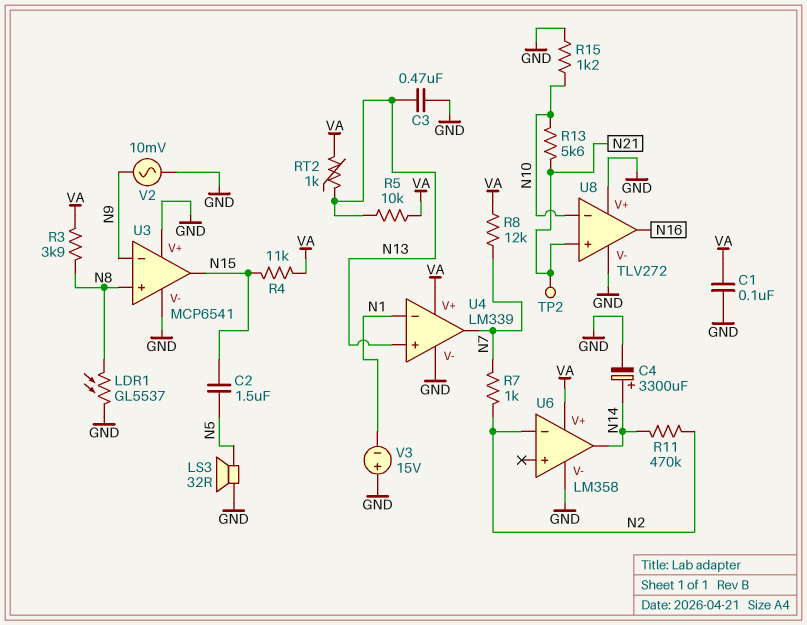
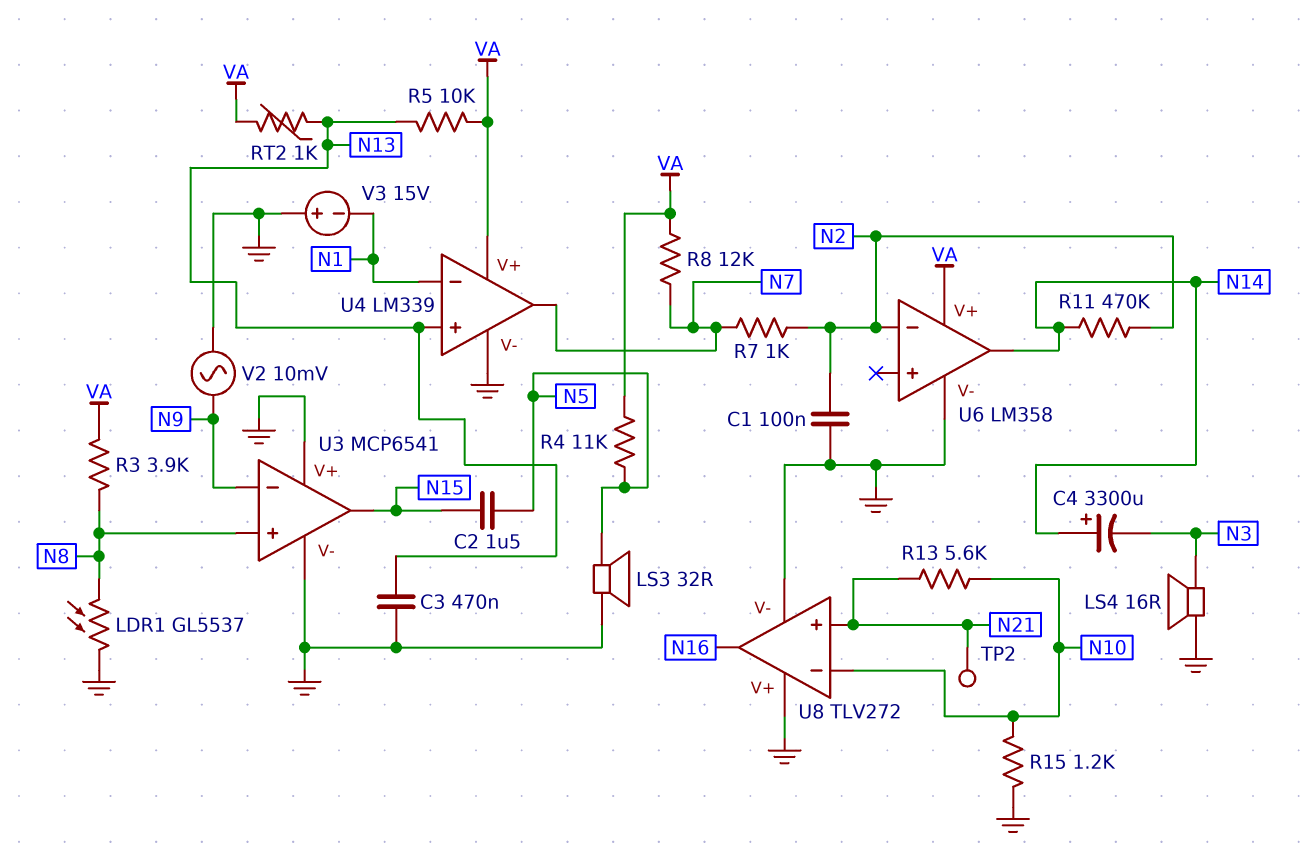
C1: 100nF (GND, VA) -> 100nF (GND, N2)
C4: 3300uF (plus N14, minus GND) -> 3300uF (plus N14, minus N3)
LS4: none -> speaker 16R (GND, N3)
R4: 11k (N15, VA) -> 11k (N5, VA)

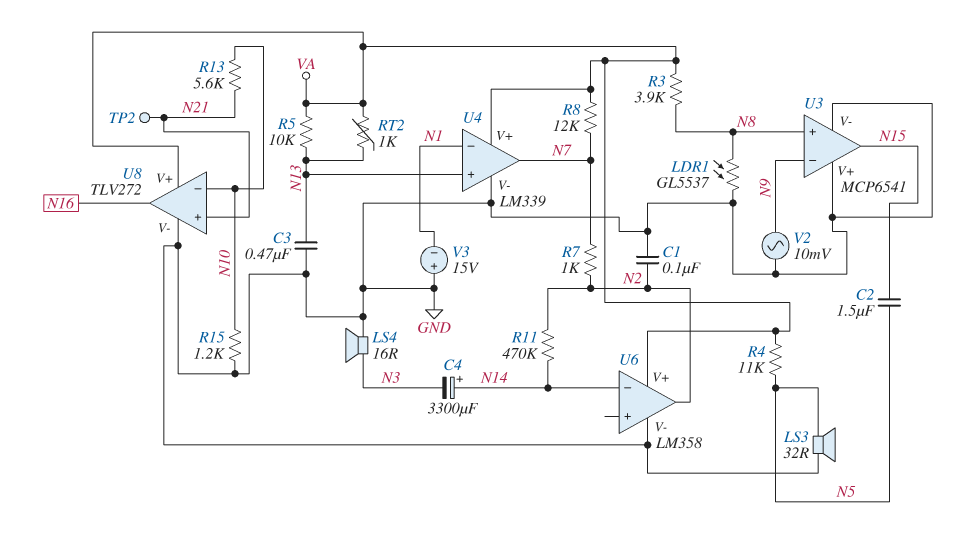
U6 pin in-: N2 -> N14
U6 pin out: N14 -> N2
U8 pin V+: GND -> VA

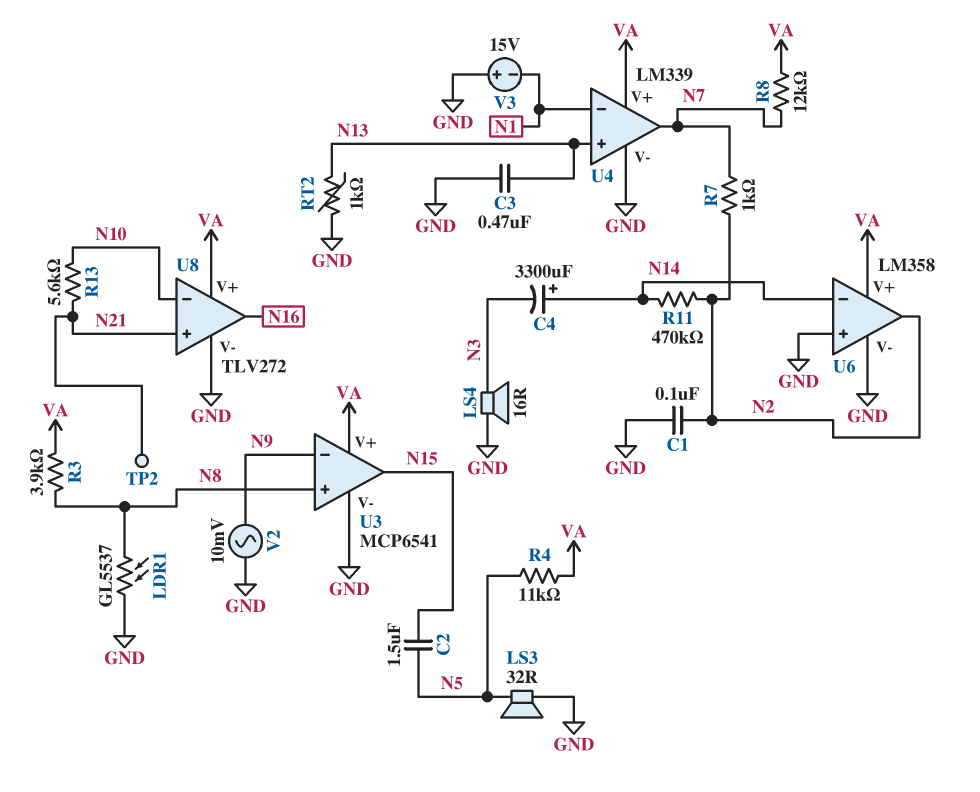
R5: 10k (N13, VA) -> none
R15: 1.2k (GND, N10) -> none
RT2: 1k (N13, VA) -> 1k (GND, N13)
U3 pin V+: GND -> VA
U6 pin in+: none -> GND

